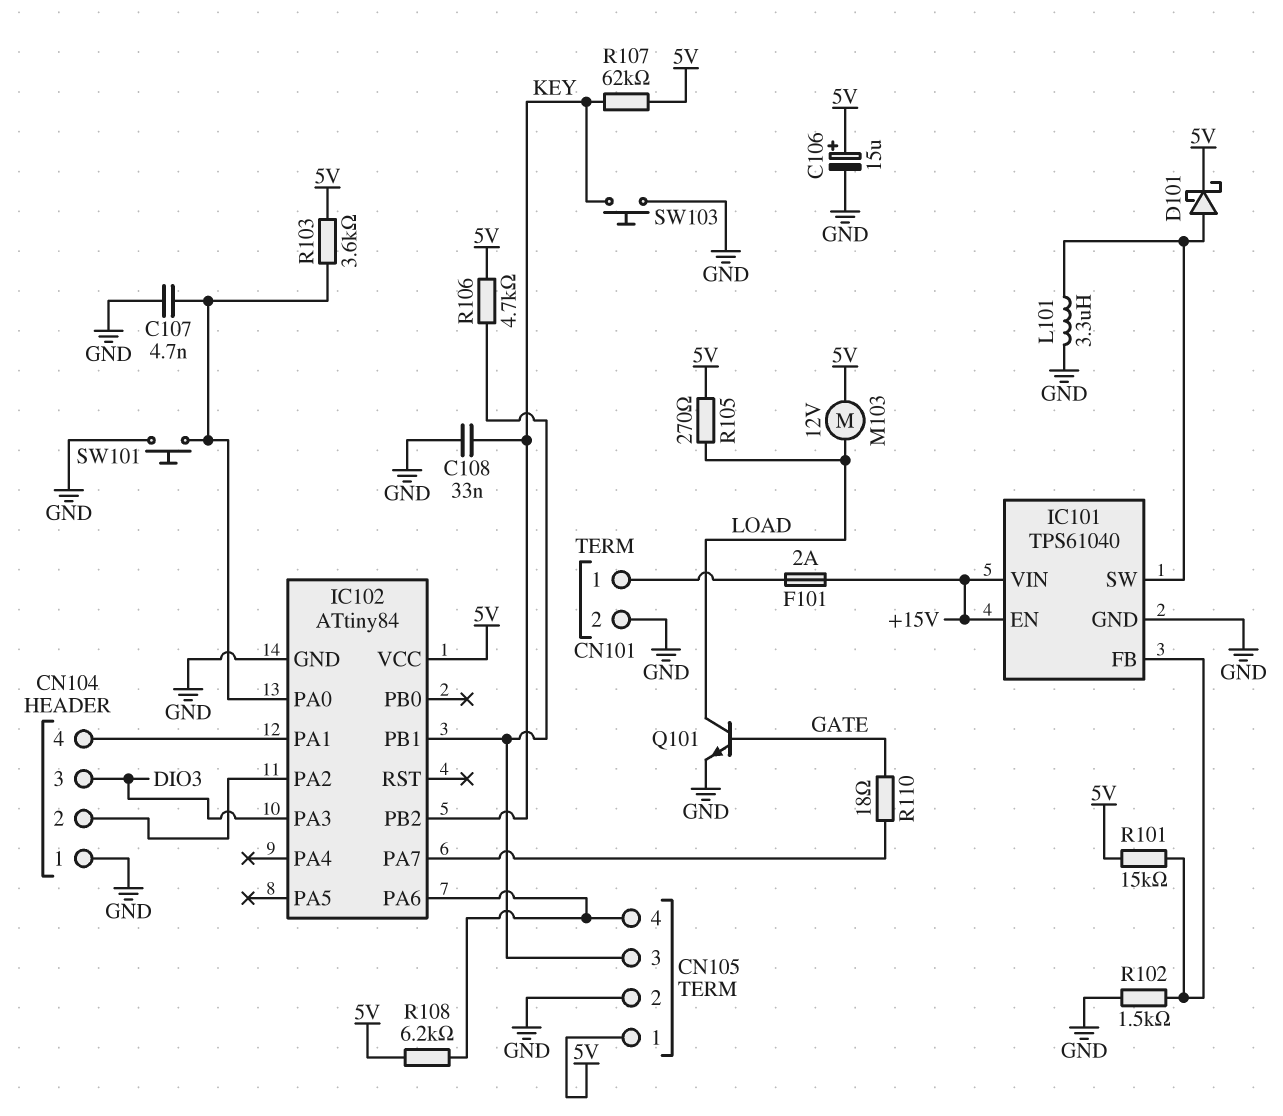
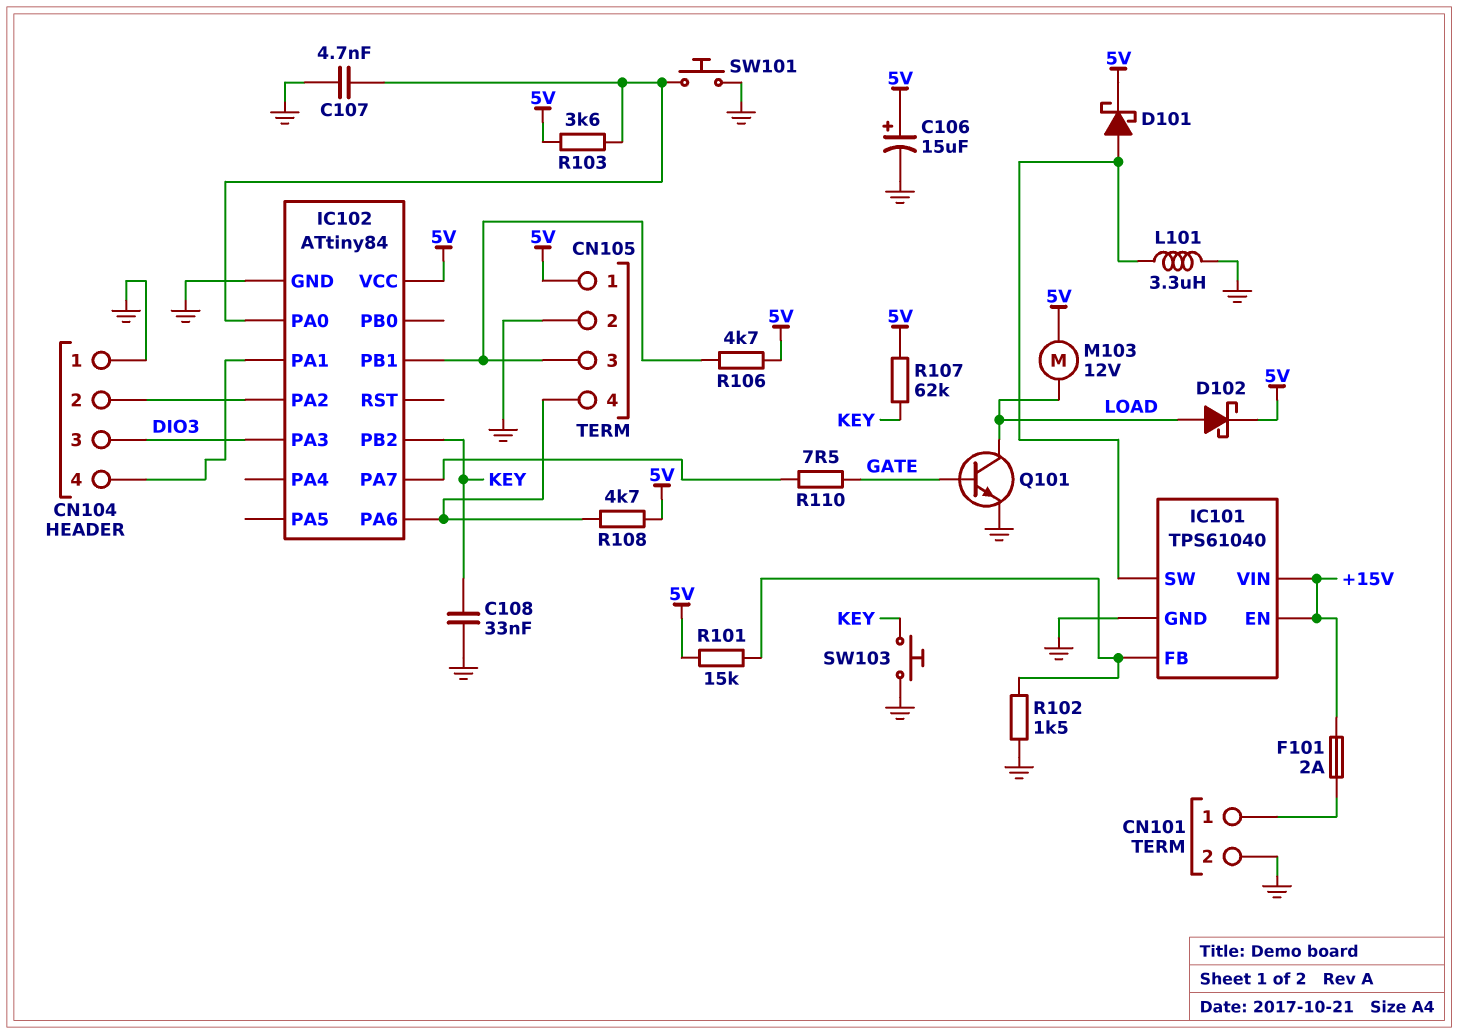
D102: none -> schottky (A LOAD, K 5V)
R105: 270 (5V, LOAD) -> none
R108: 6.2k (5V, CN105/4) -> 4.7k (5V, CN105/4)
R110: 18 (GATE, IC102/PA7) -> 7.5 (GATE, IC102/PA7)

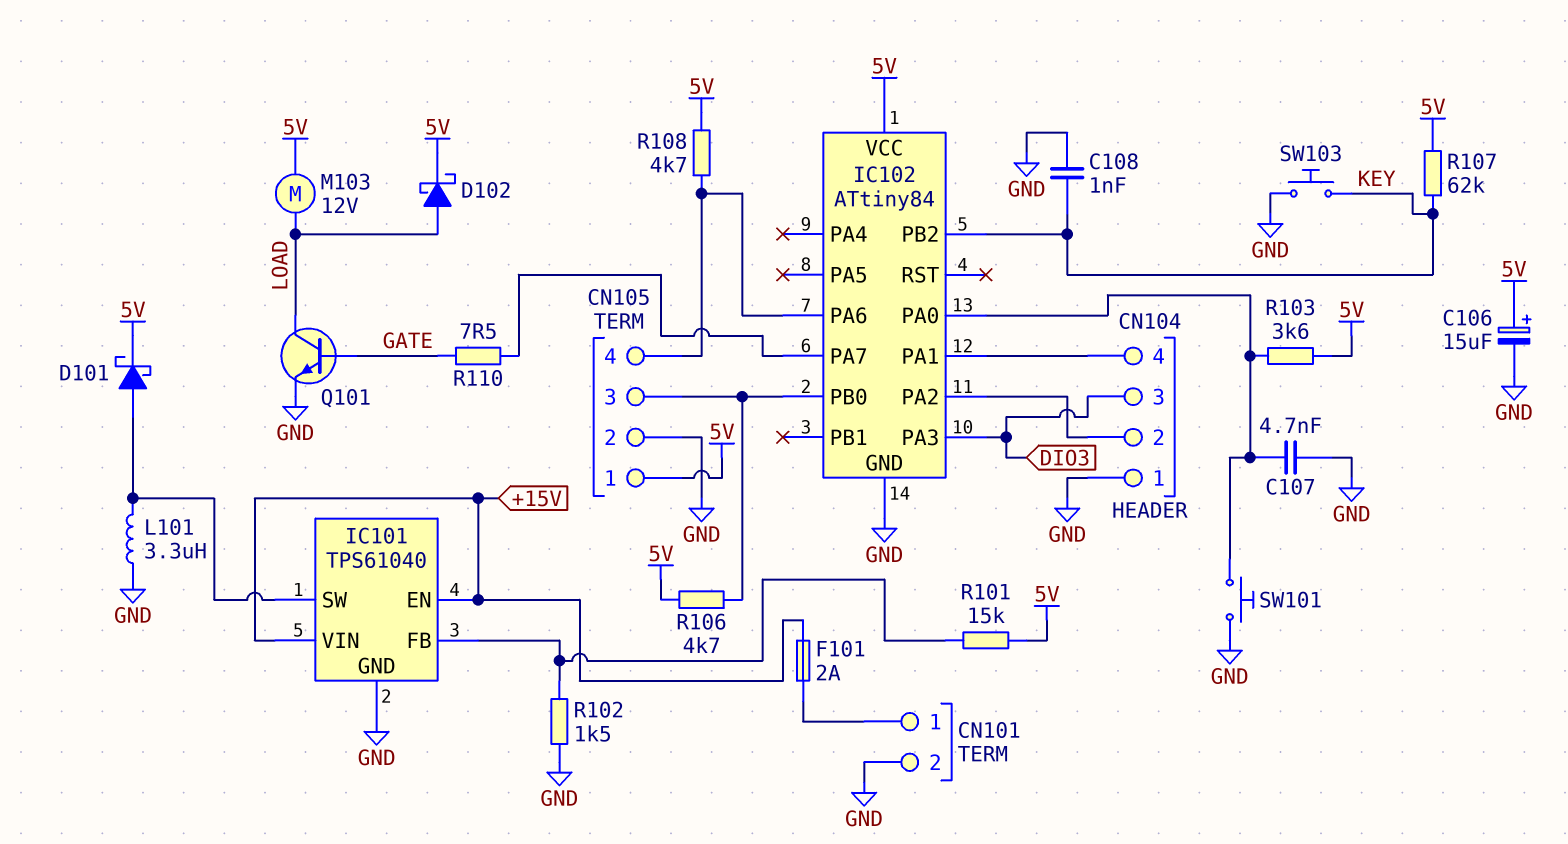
C108: 33nF (GND, KEY) -> 1nF (GND, KEY)
IC102 pin PB0: none -> CN105/3
IC102 pin PB1: CN105/3 -> none

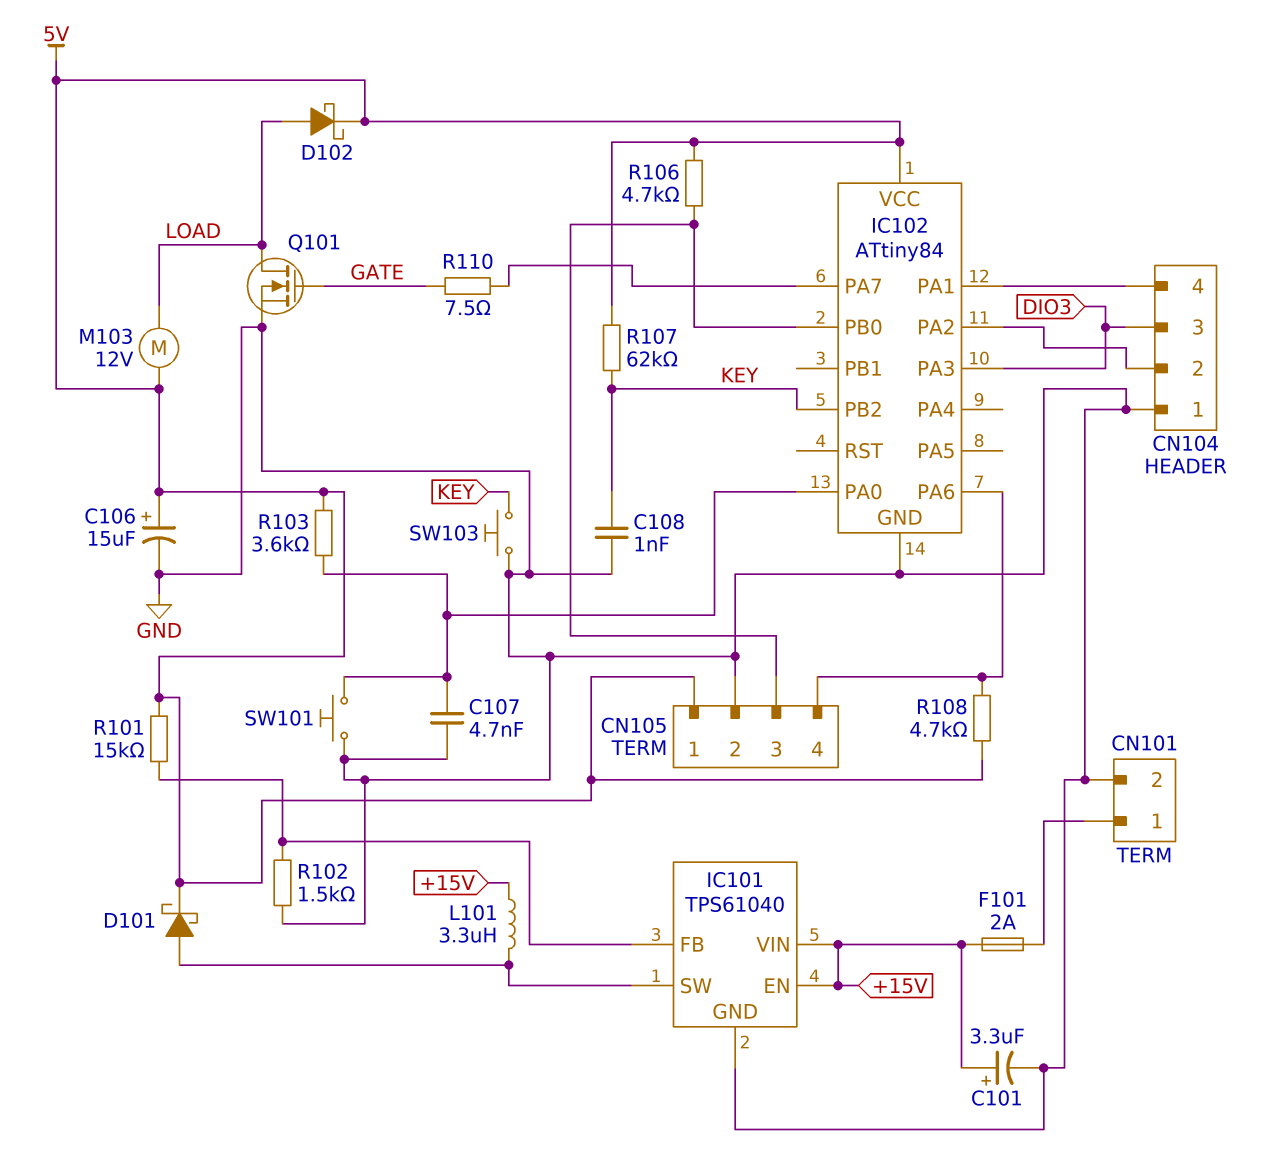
C101: none -> 3.3uF (plus +15V, minus GND)
L101: 3.3uH (GND, IC101/SW) -> 3.3uH (+15V, IC101/SW)
Q101: NPN (B GATE, C LOAD, E GND) -> NMOS (G GATE, D LOAD, S GND)

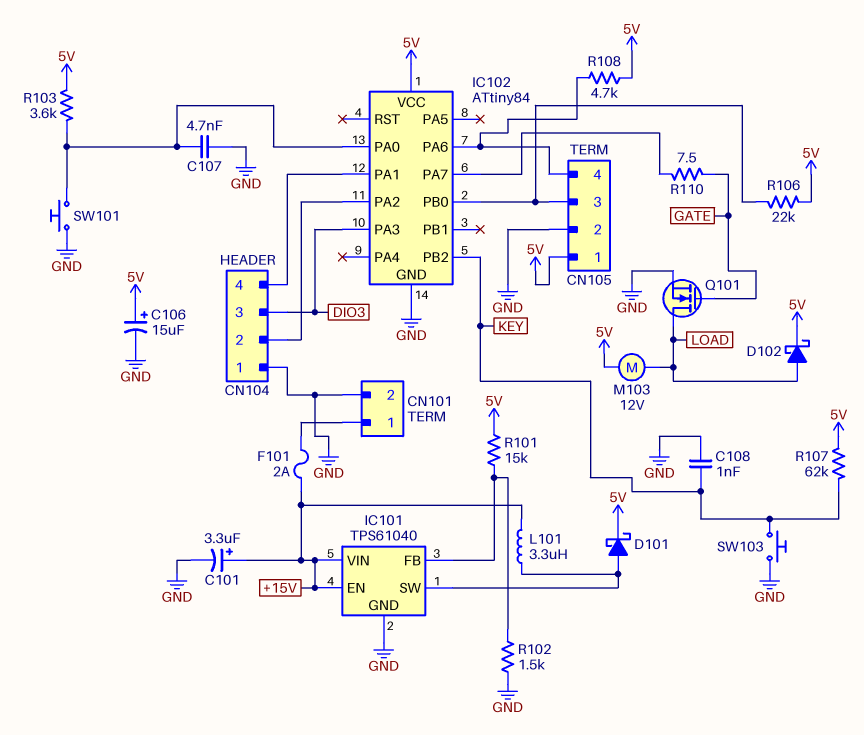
R106: 4.7k (5V, CN105/3) -> 22k (5V, CN105/3)

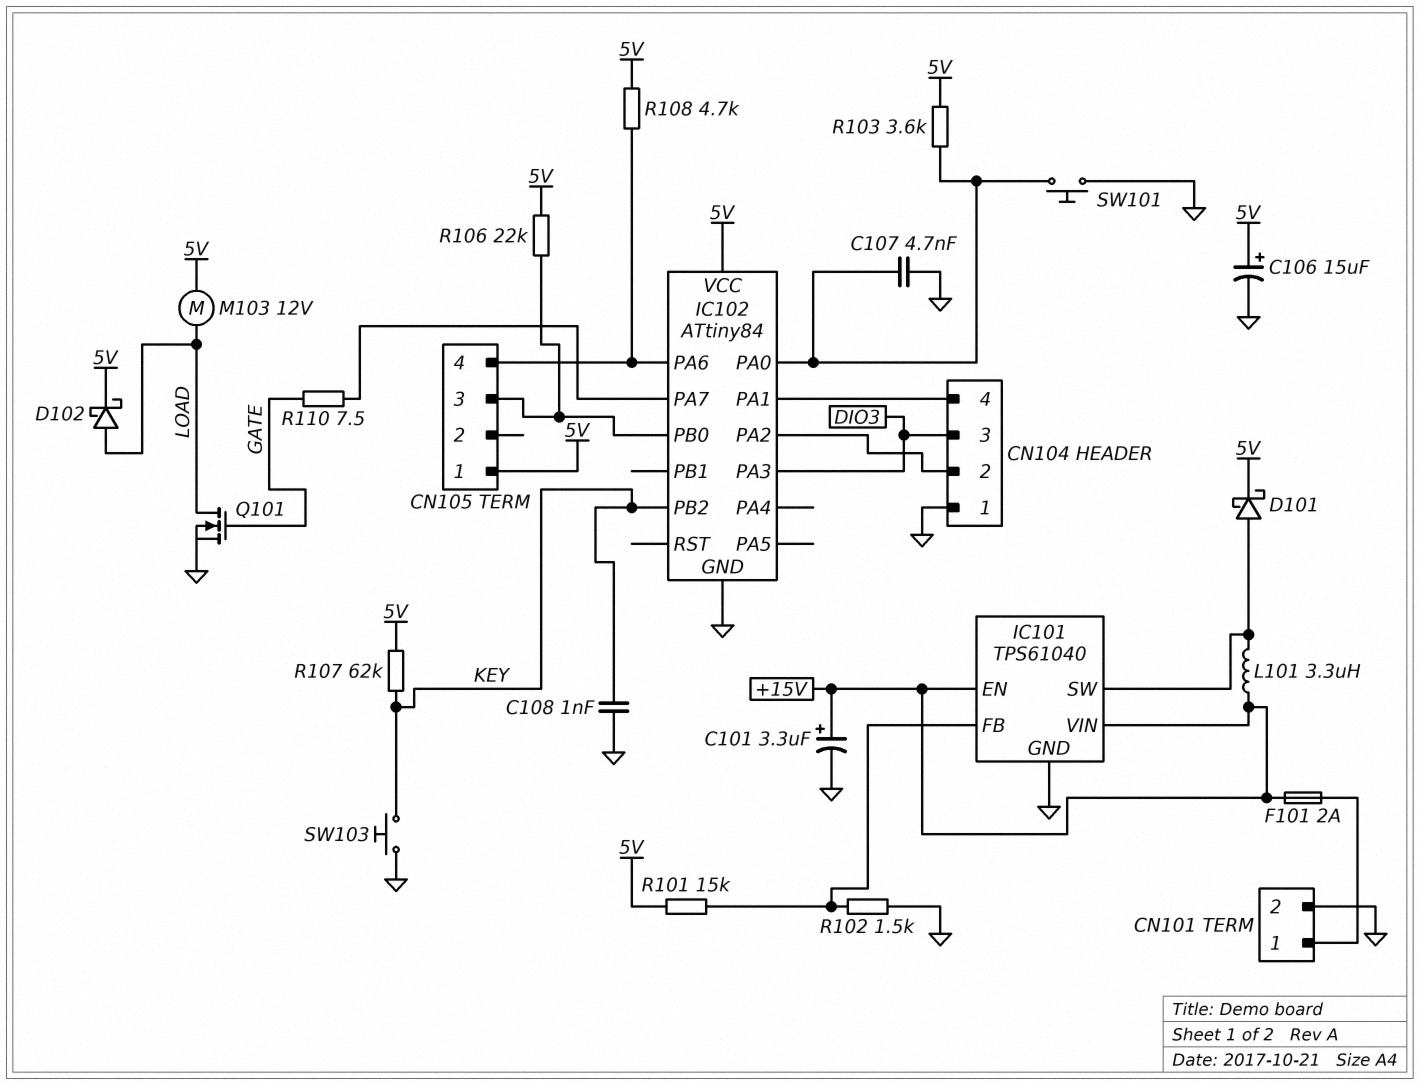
CN105 pin 2: GND -> none

